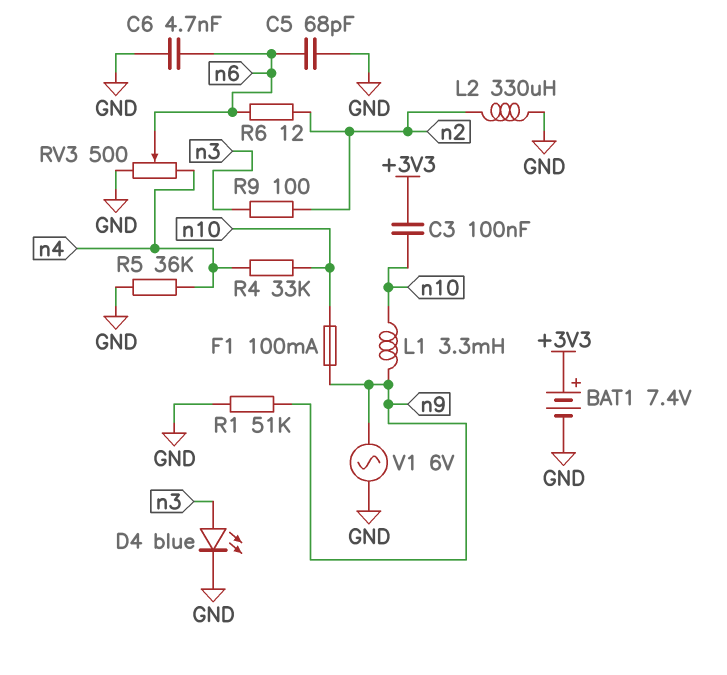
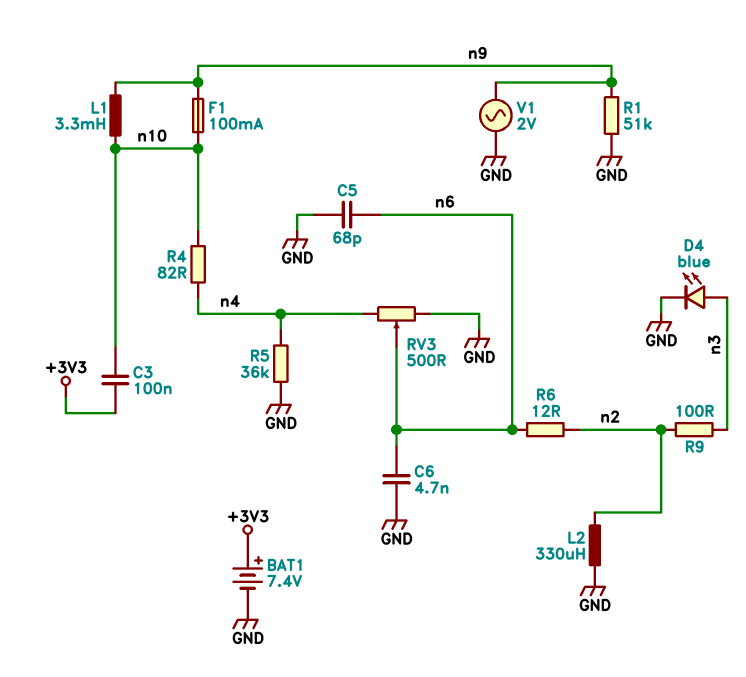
R4: 33k (n4, n10) -> 82 (n4, n10)
V1: AC 6V (GND, n9) -> AC 2V (GND, n9)

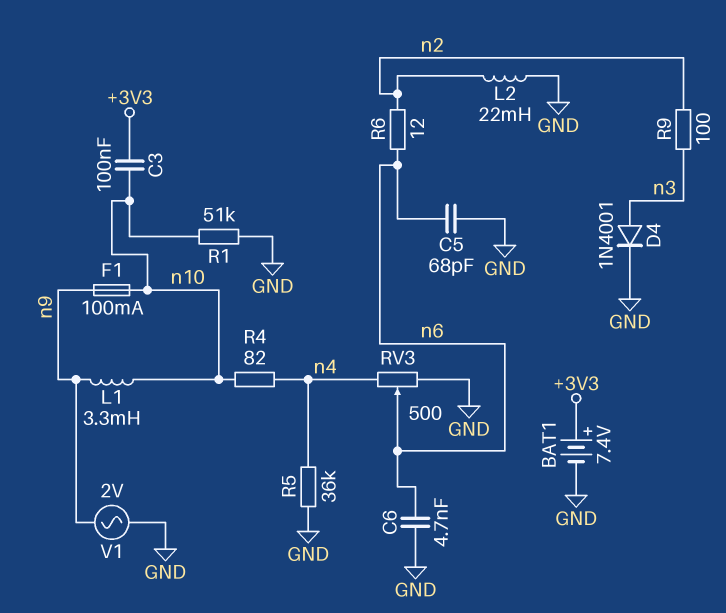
D4: LED blue (A n3, K GND) -> diode 1N4001 (A n3, K GND)
L2: 330uH (GND, n2) -> 22mH (GND, n2)
R1: 51k (GND, n9) -> 51k (GND, n10)

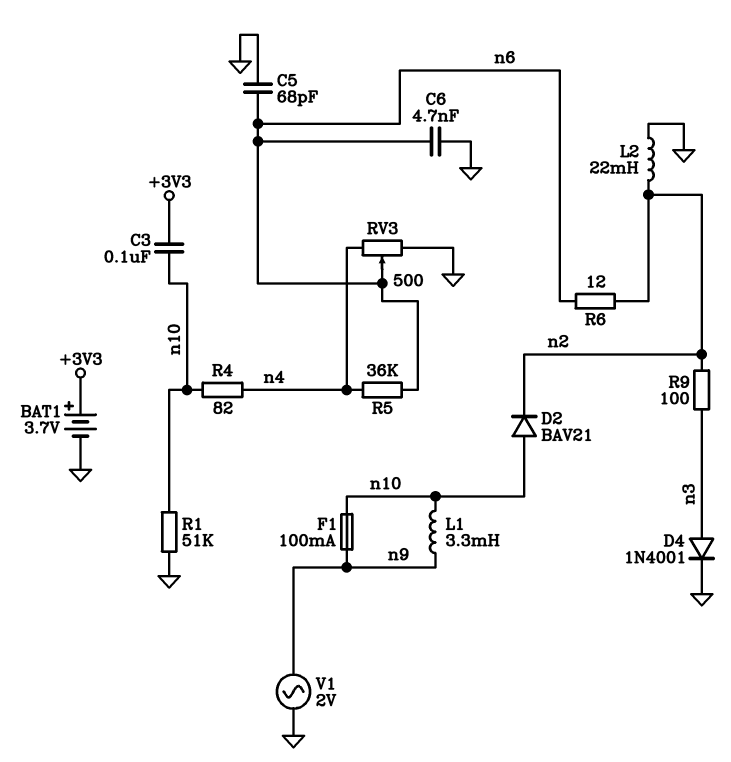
BAT1: 7.4V (plus +3V3, minus GND) -> 3.7V (plus +3V3, minus GND)
D2: none -> diode BAV21 (A n10, K n2)
R5: 36k (GND, n4) -> 36k (n4, n6)

